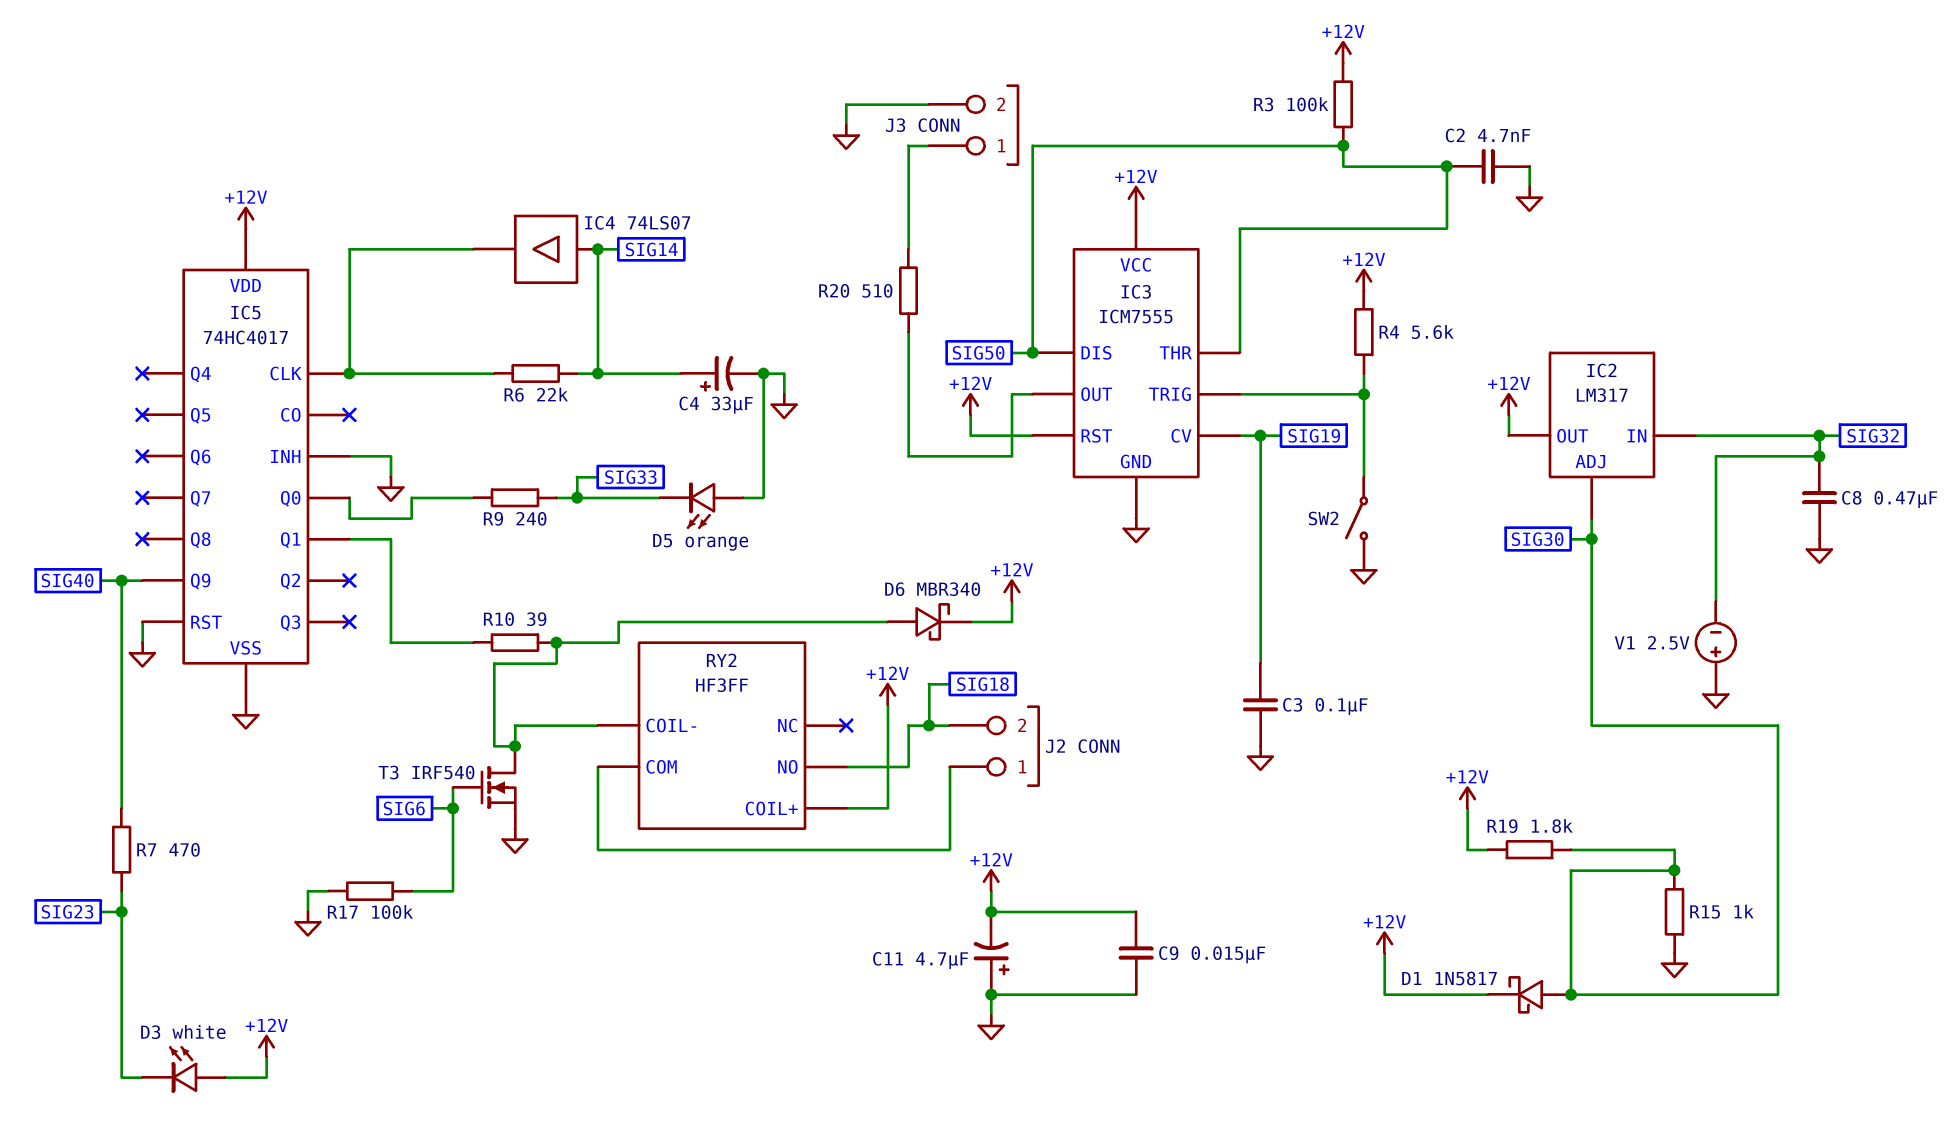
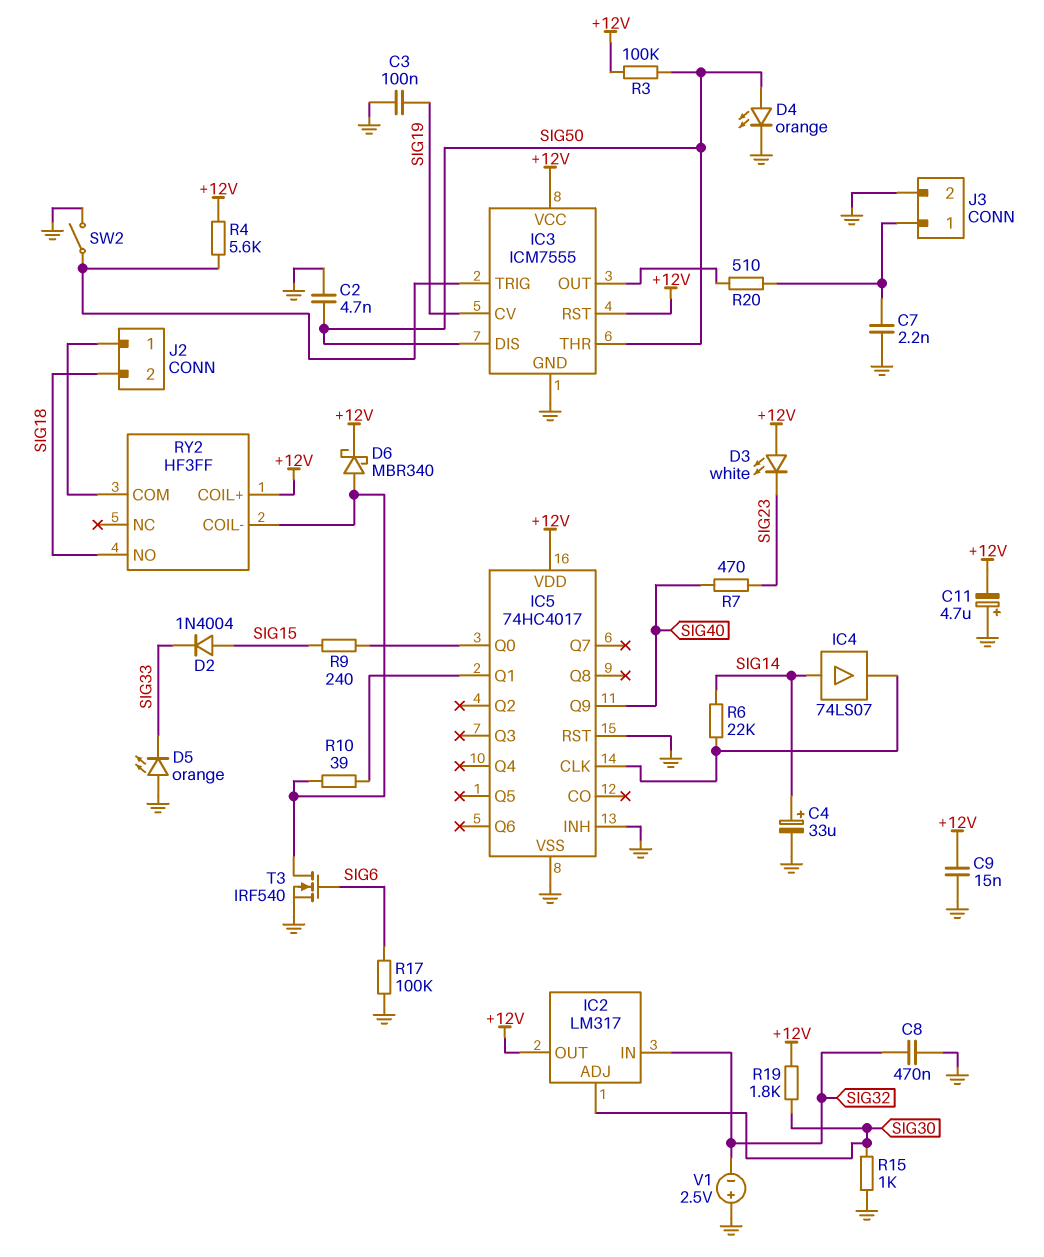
C7: none -> 2.2nF (GND, J3/1)
D1: schottky 1N5817 (A SIG30, K +12V) -> none
D2: none -> diode 1N4004 (A SIG15, K SIG33)
D4: none -> LED orange (A SIG50, K GND)
R9: 240 (IC5/Q0, SIG33) -> 240 (IC5/Q0, SIG15)

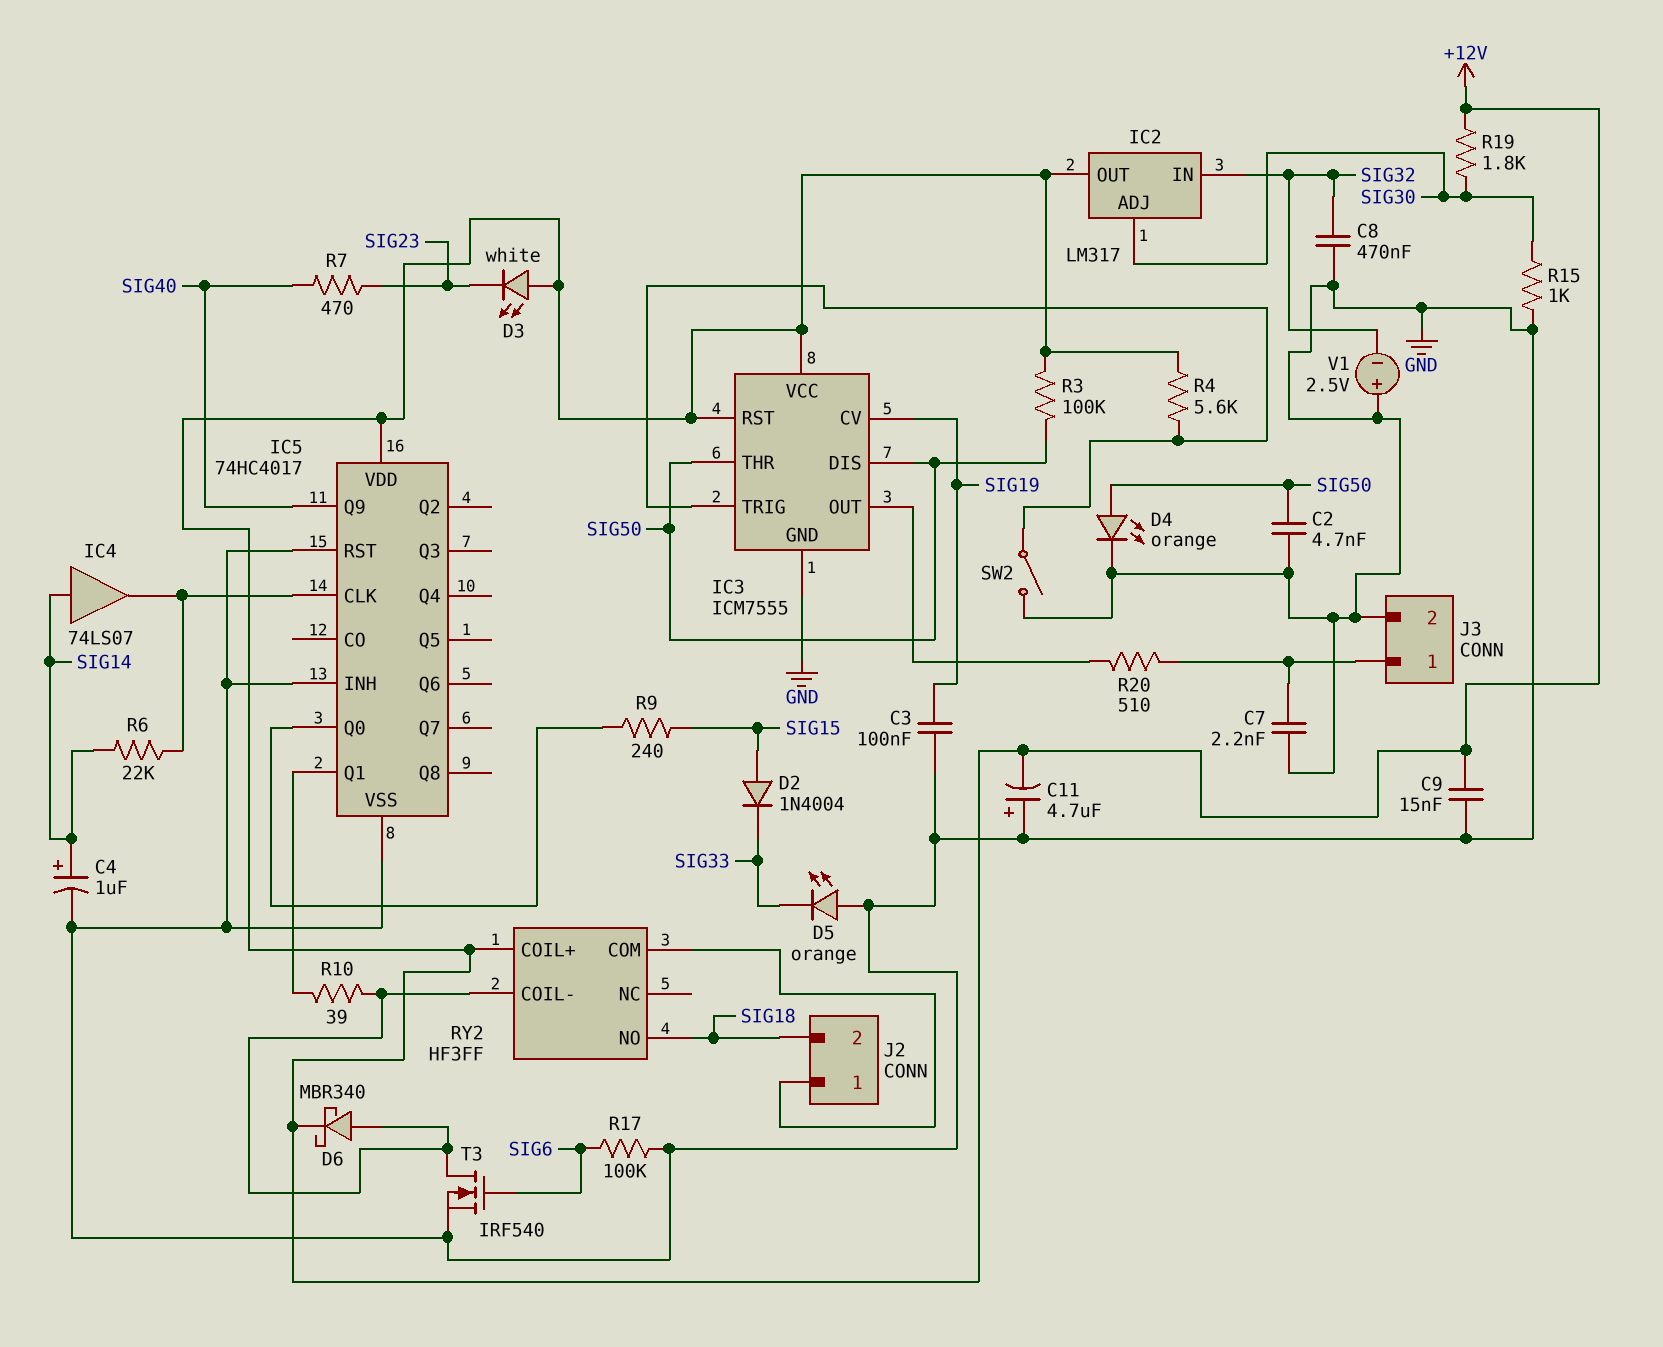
C4: 33uF (plus SIG14, minus GND) -> 1uF (plus SIG14, minus GND)

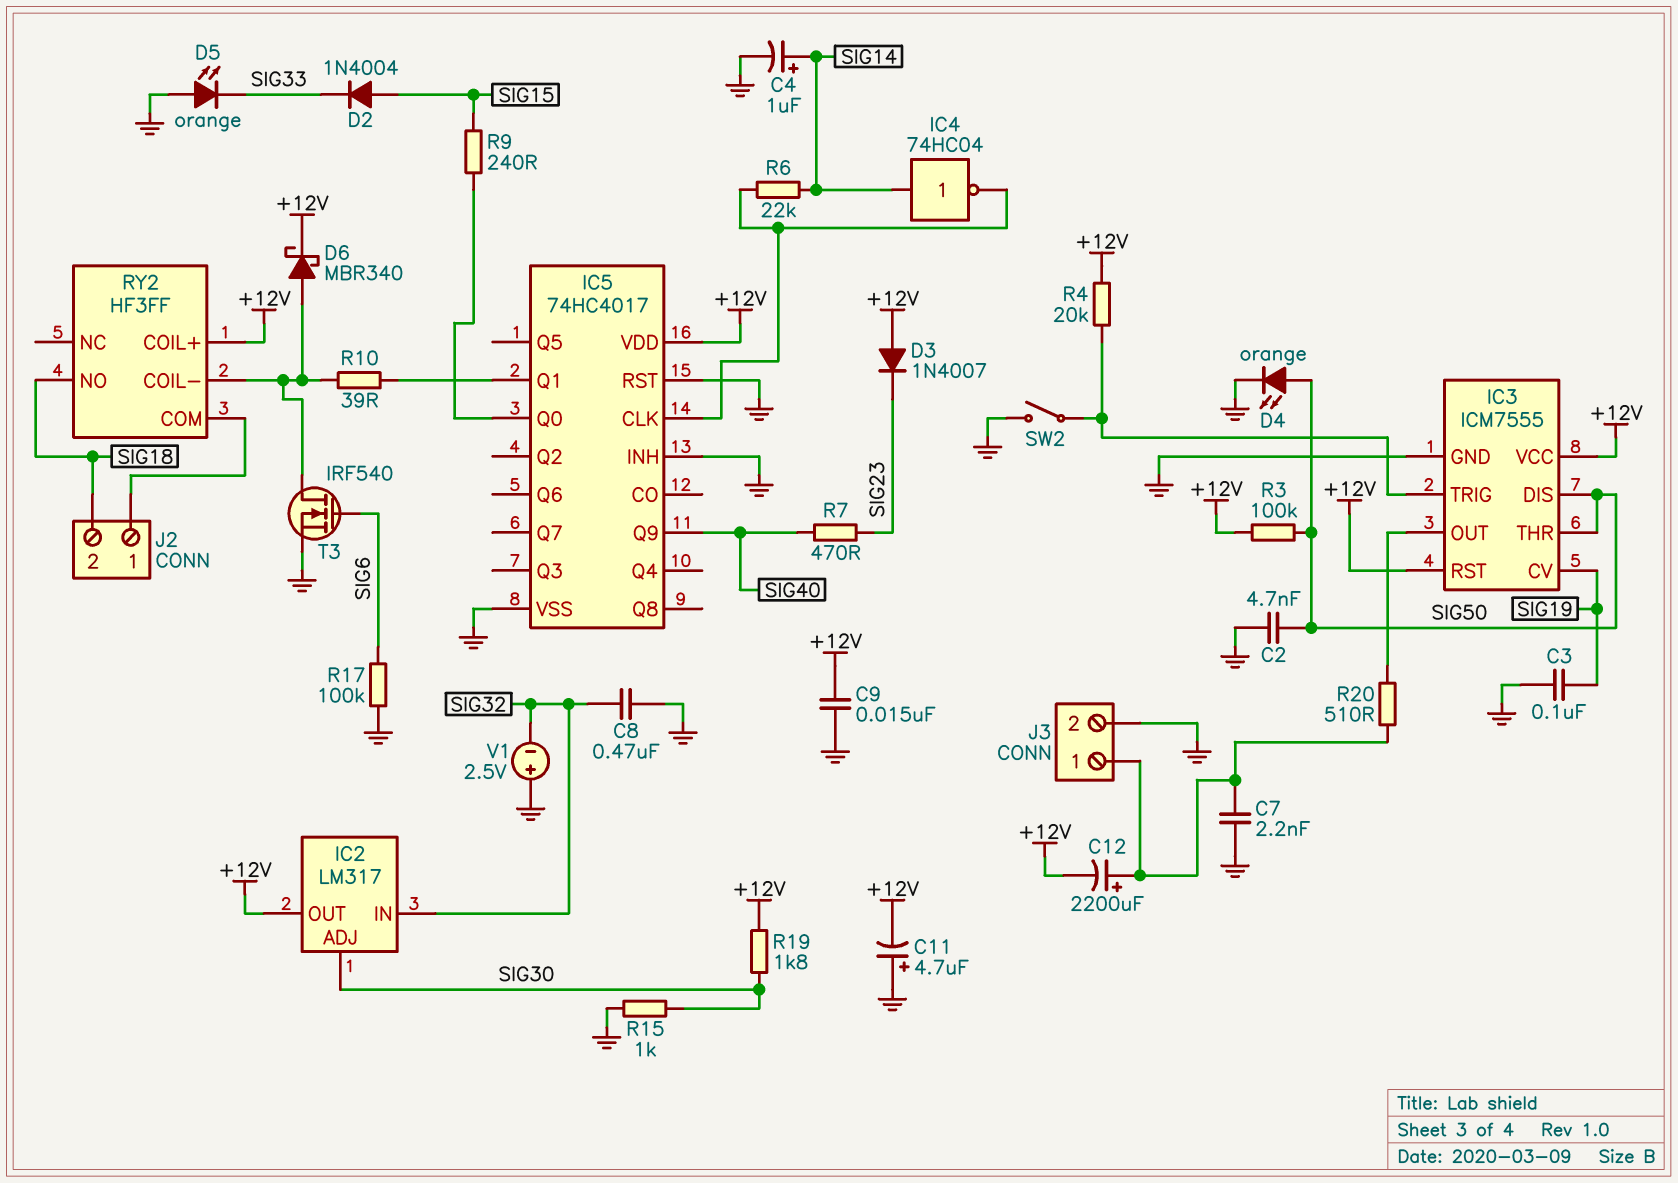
C12: none -> 2200uF (plus J3/1, minus +12V)
D3: LED white (A +12V, K SIG23) -> diode 1N4007 (A +12V, K SIG23)
IC4: buffer 74LS07 (in SIG14, out IC5/CLK) -> NOT 74HC04 (in SIG14, out IC5/CLK)
R4: 5.6k (+12V, IC3/TRIG) -> 20k (+12V, IC3/TRIG)

